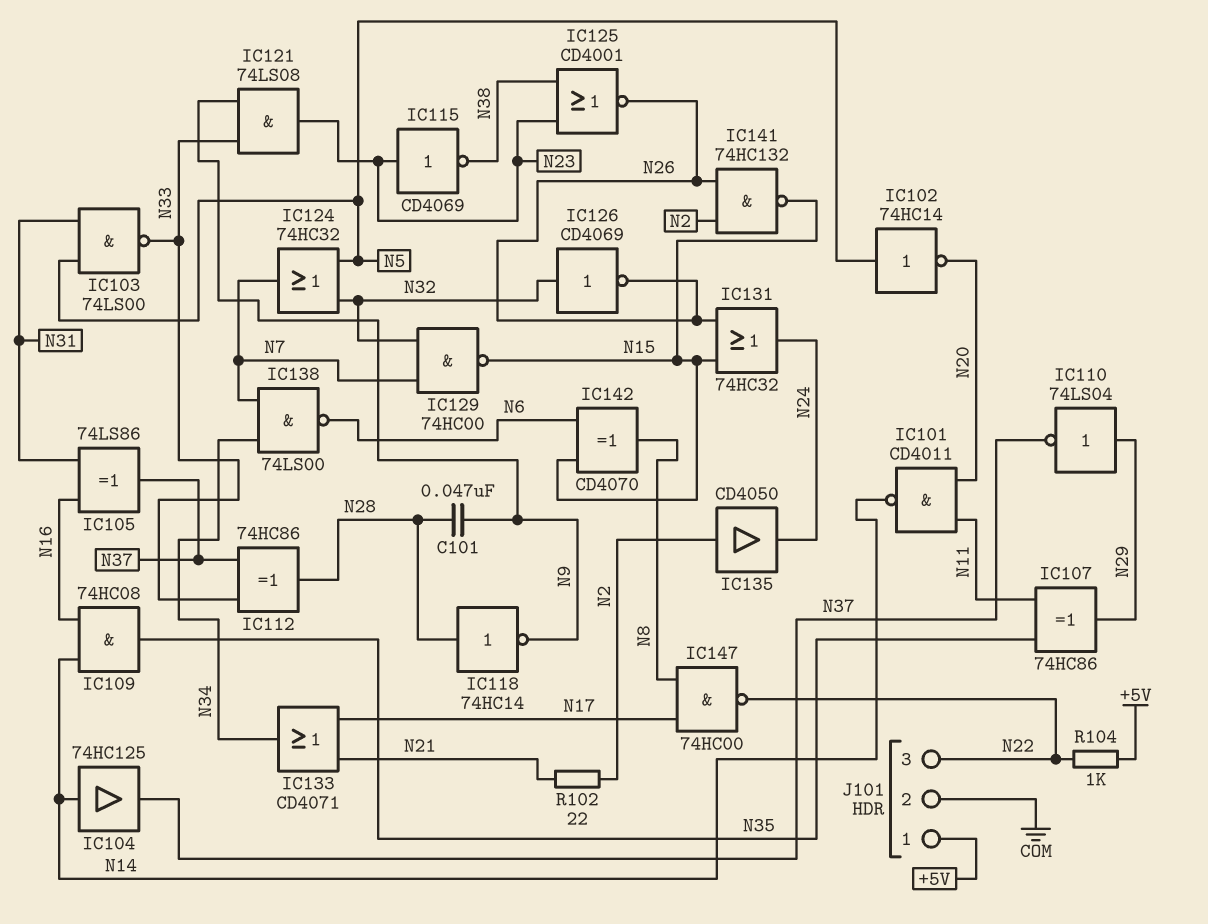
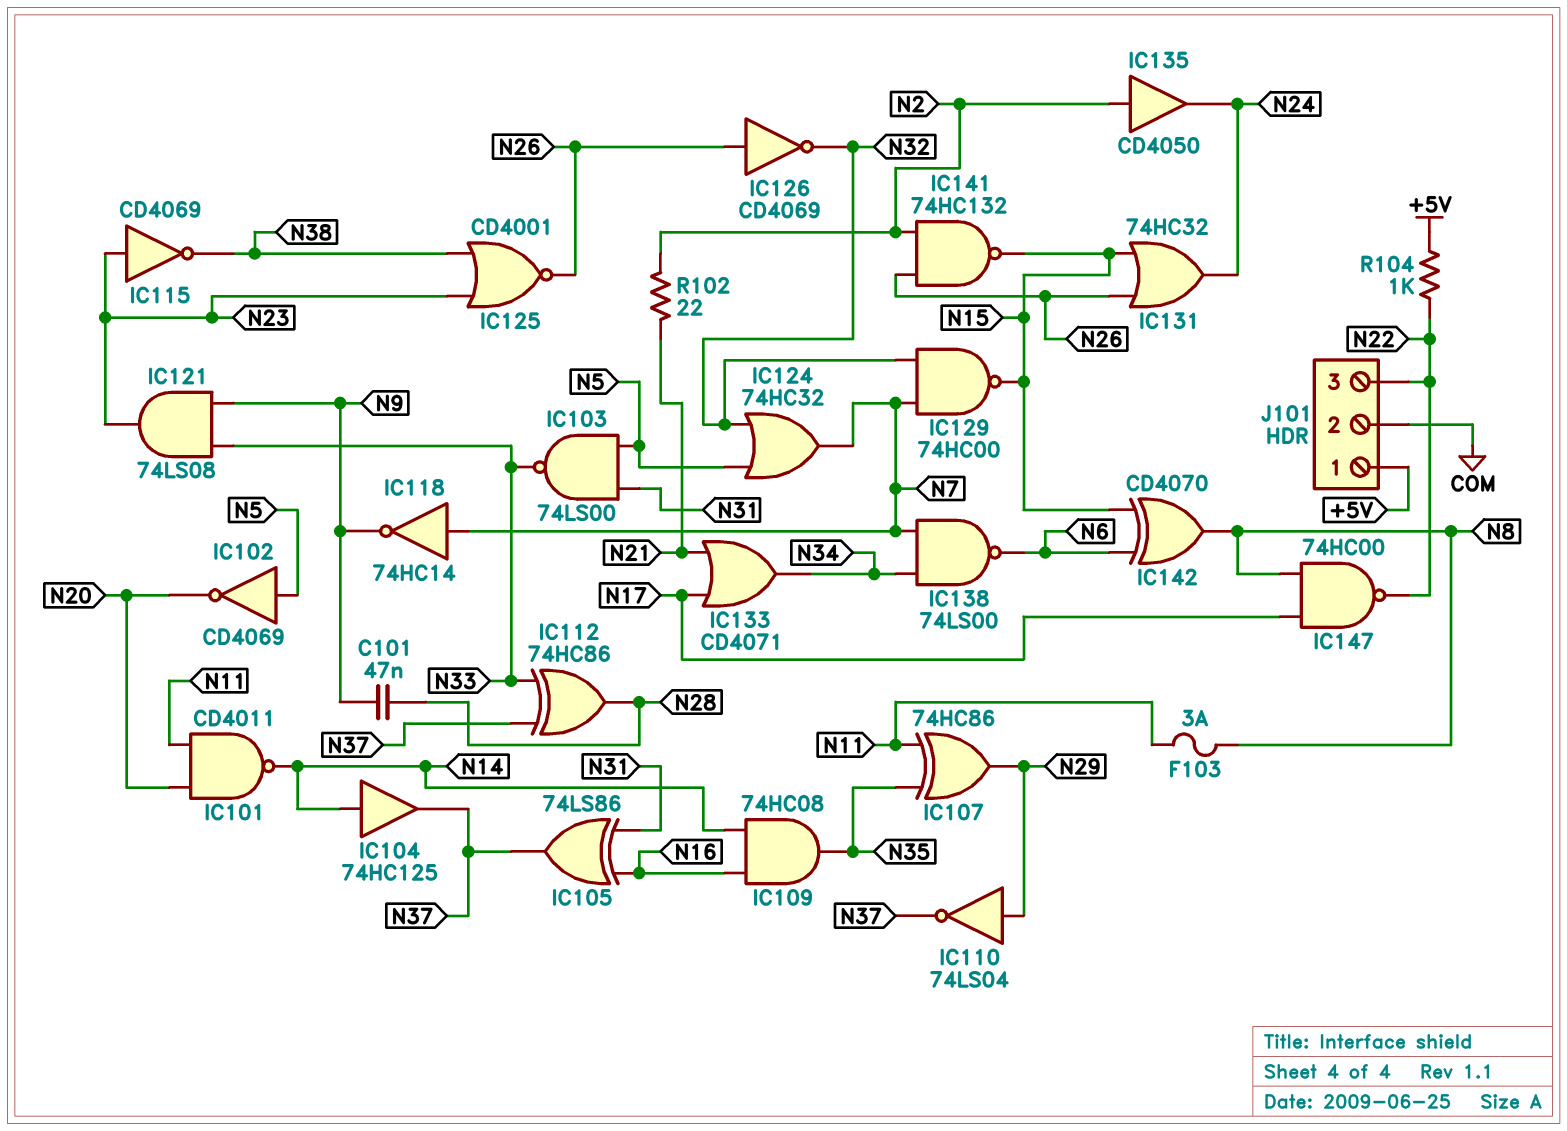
F103: none -> 3A (N8, N11)
IC102: NOT 74HC14 (in N5, out N20) -> NOT CD4069 (in N5, out N20)
IC118: NOT 74HC14 (in N28, out N9) -> NOT 74HC14 (in N7, out N9)
IC126: NOT CD4069 (in N32, out N26) -> NOT CD4069 (in N26, out N32)

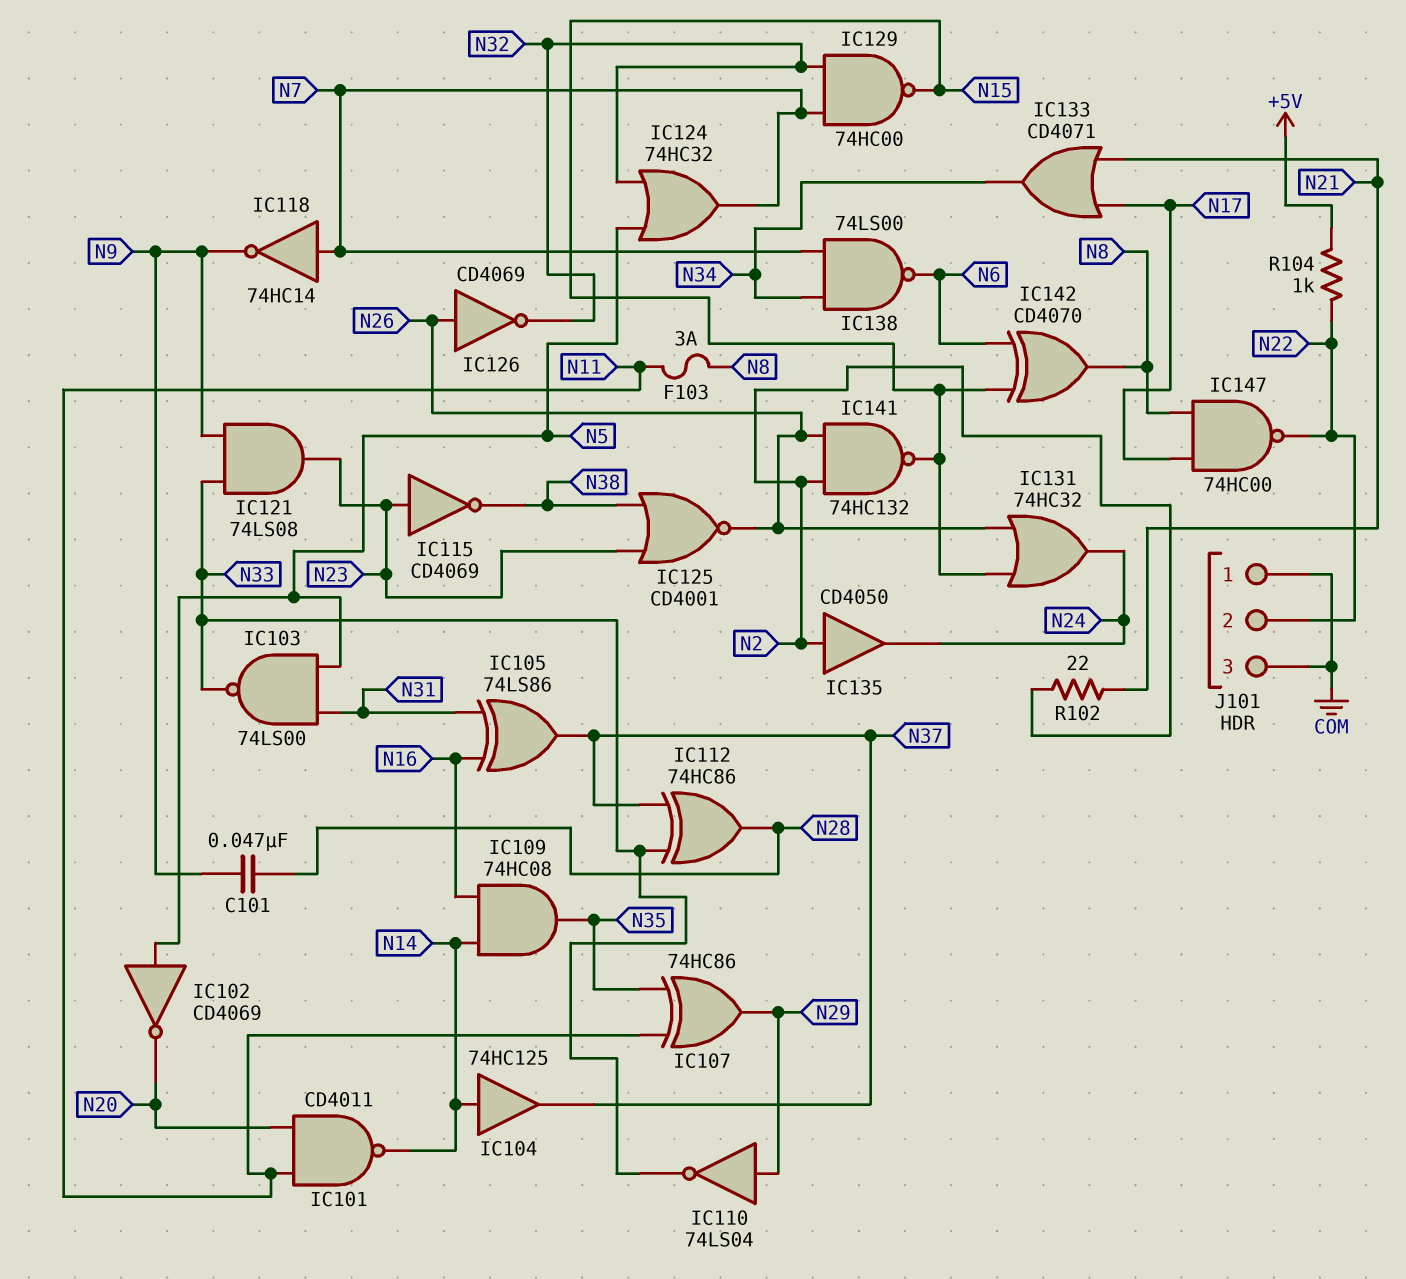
IC110: NOT 74LS04 (in N29, out N37) -> NOT 74LS04 (in N29, out N33)
J101 pin 1: +5V -> COM
J101 pin 2: COM -> N22
J101 pin 3: N22 -> COM

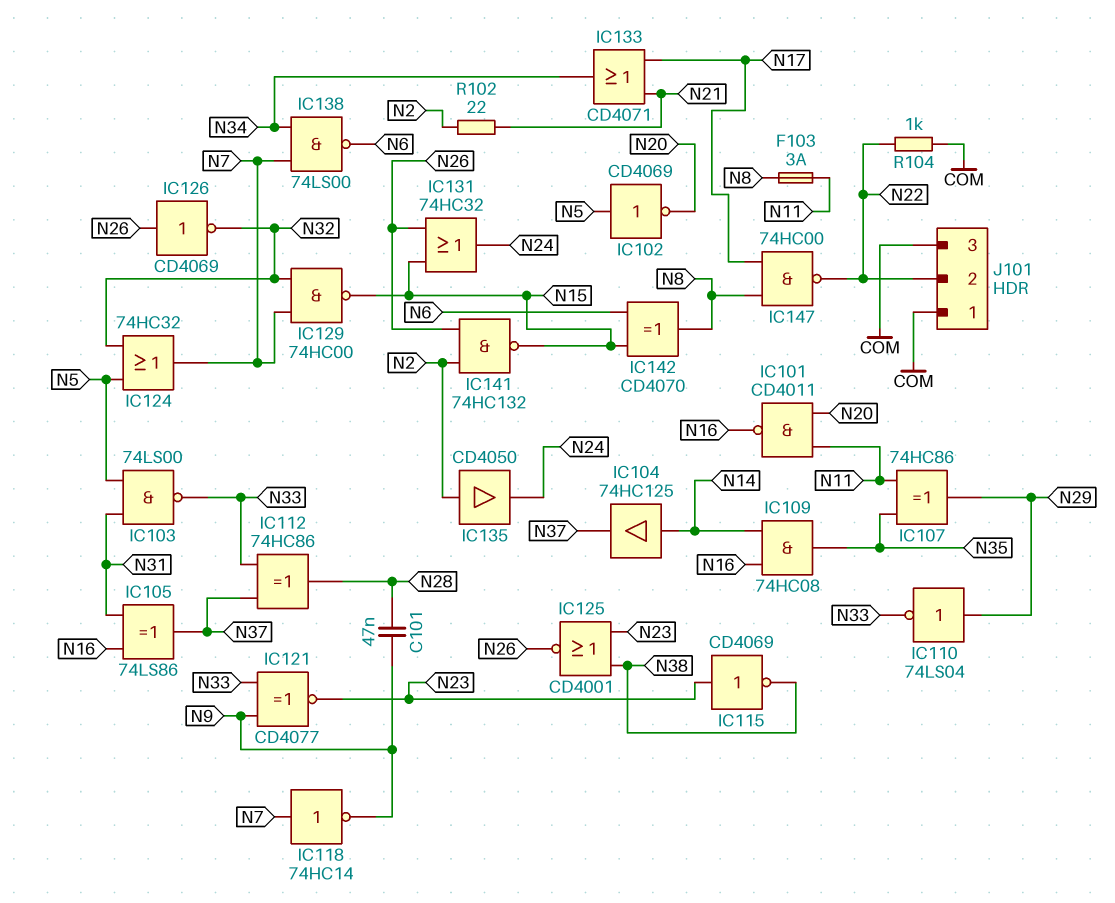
IC101: NAND CD4011 (in N11, in N20, out N14) -> NAND CD4011 (in N11, in N20, out N16)
IC121: AND 74LS08 (in N9, in N33, out N23) -> XNOR CD4077 (in N9, in N33, out N23)
R104: 1k (+5V, N22) -> 1k (COM, N22)

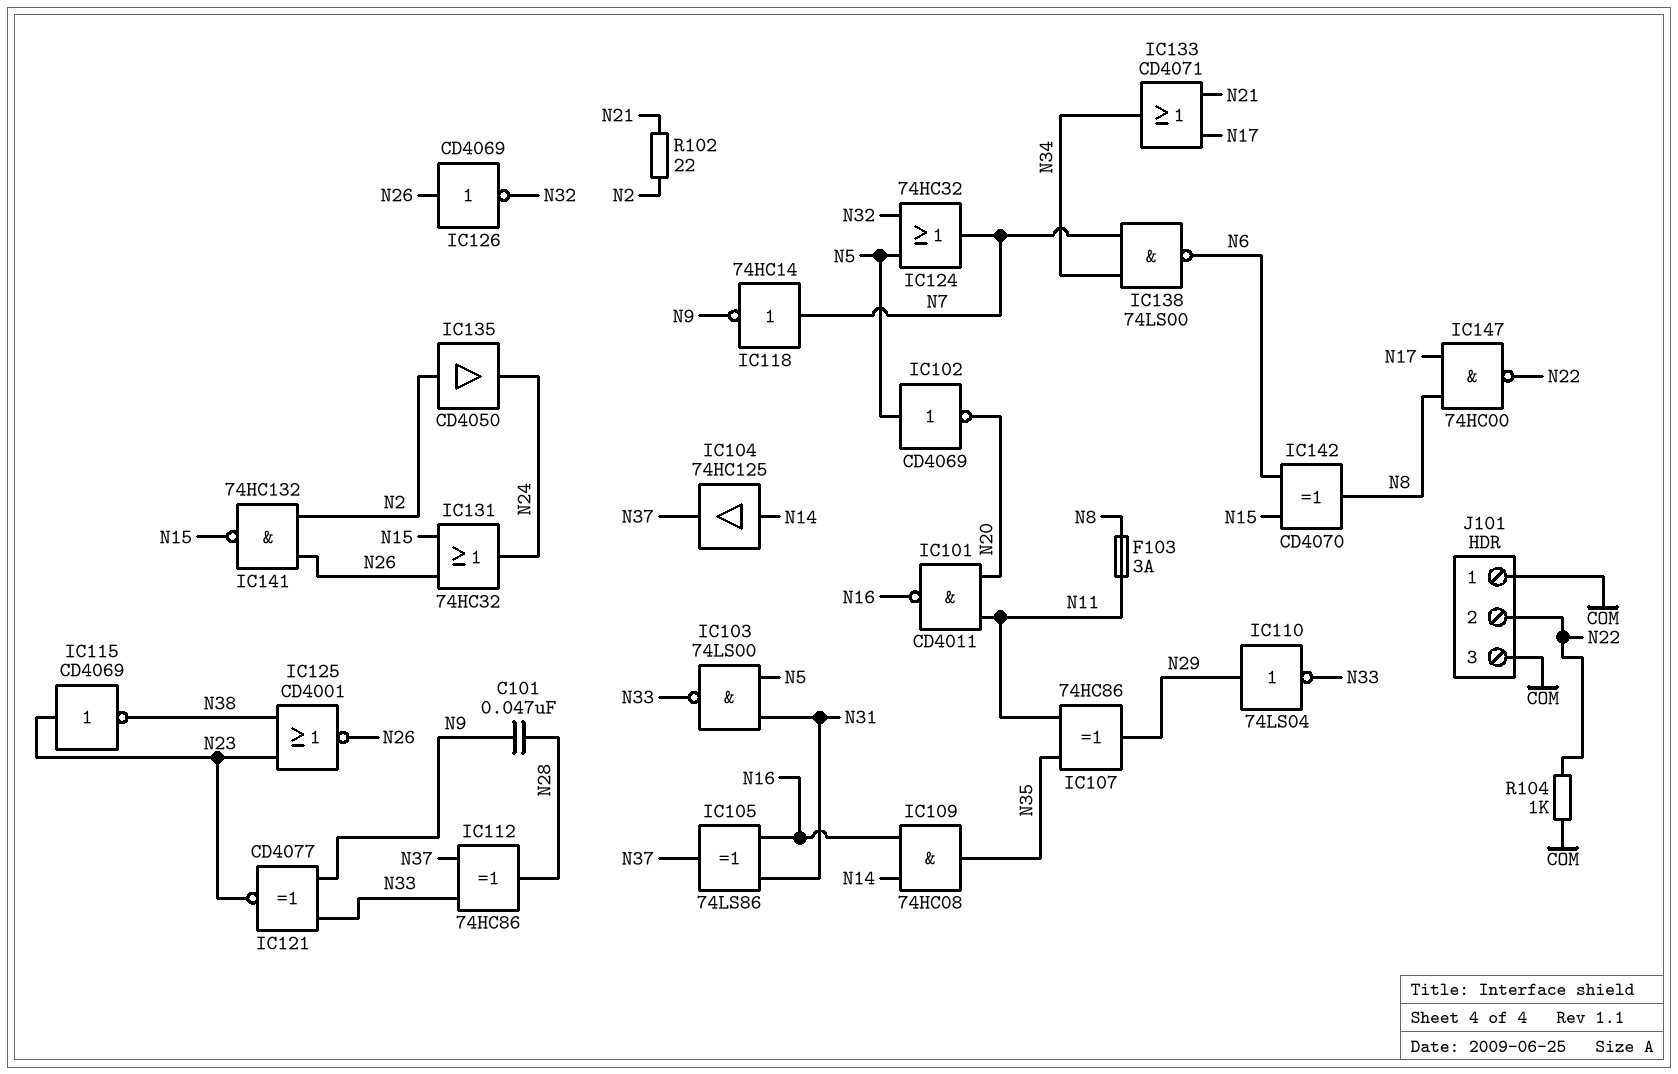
IC129: NAND 74HC00 (in N7, in N32, out N15) -> none

